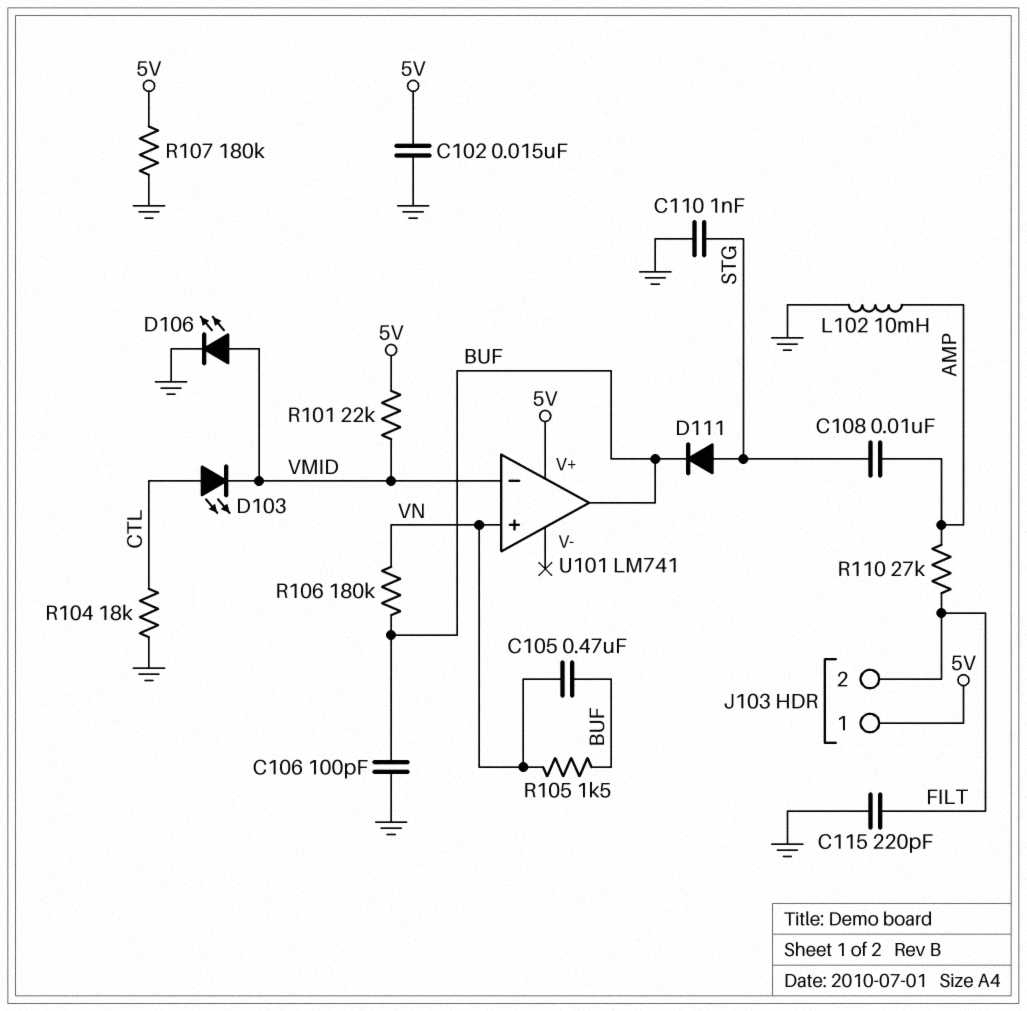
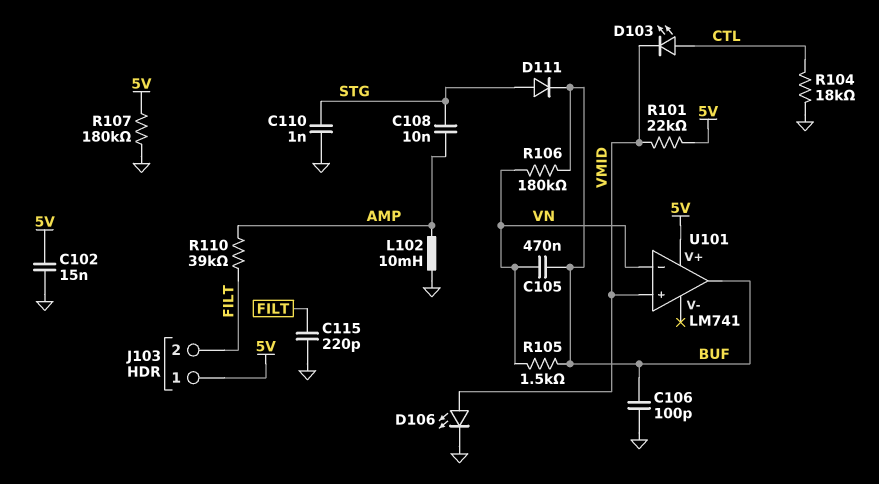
R110: 27k (AMP, FILT) -> 39k (AMP, FILT)
U101 pin in+: VN -> VMID
U101 pin in-: VMID -> VN

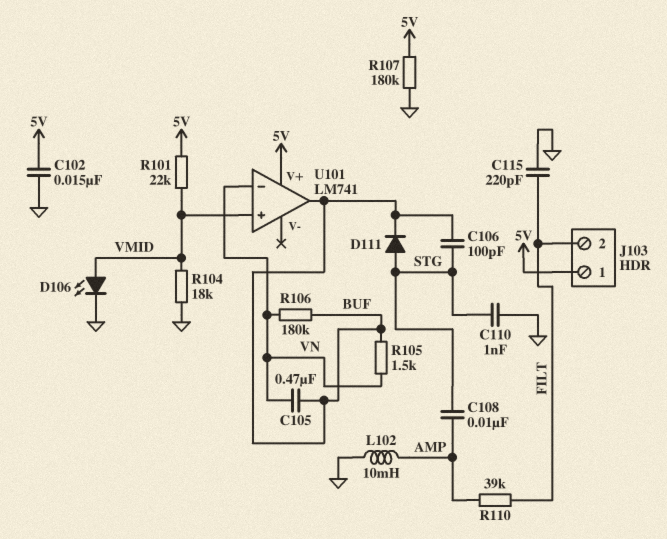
C106: 100pF (BUF, GND) -> 100pF (BUF, STG)
D103: LED (A CTL, K VMID) -> none
R104: 18k (CTL, GND) -> 18k (GND, VMID)

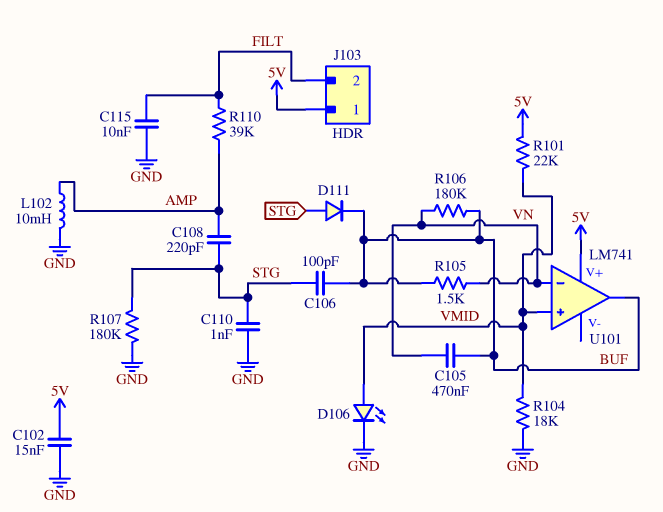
C108: 10nF (AMP, STG) -> 220pF (AMP, STG)
C115: 220pF (FILT, GND) -> 10nF (FILT, GND)
R107: 180k (5V, GND) -> 180k (GND, STG)

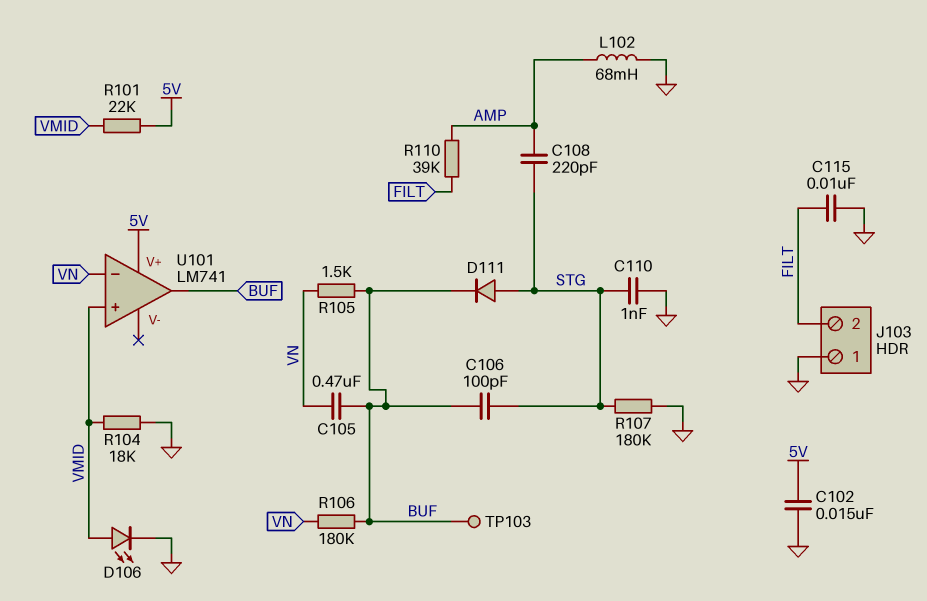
J103 pin 1: 5V -> GND
L102: 10mH (AMP, GND) -> 68mH (AMP, GND)
TP103: none -> test point (BUF)

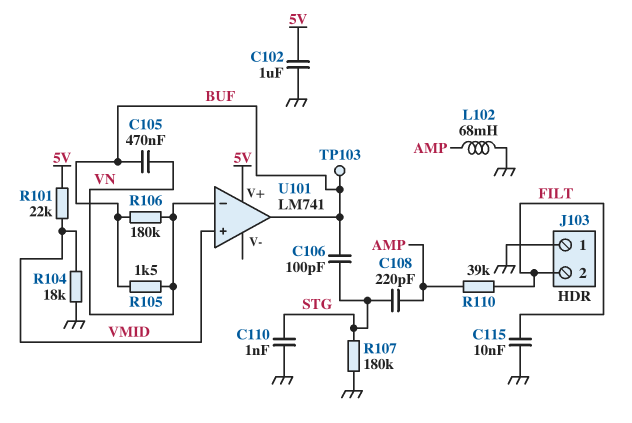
C102: 15nF (5V, GND) -> 1uF (5V, GND)
D106: LED (A VMID, K GND) -> none
D111: diode (A STG, K BUF) -> none

